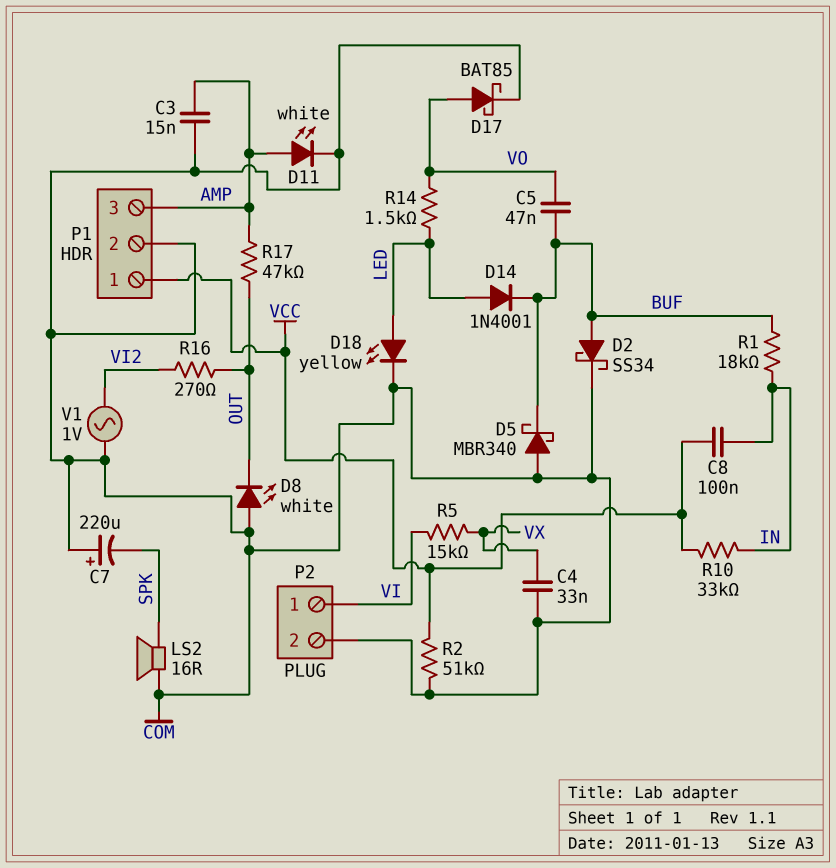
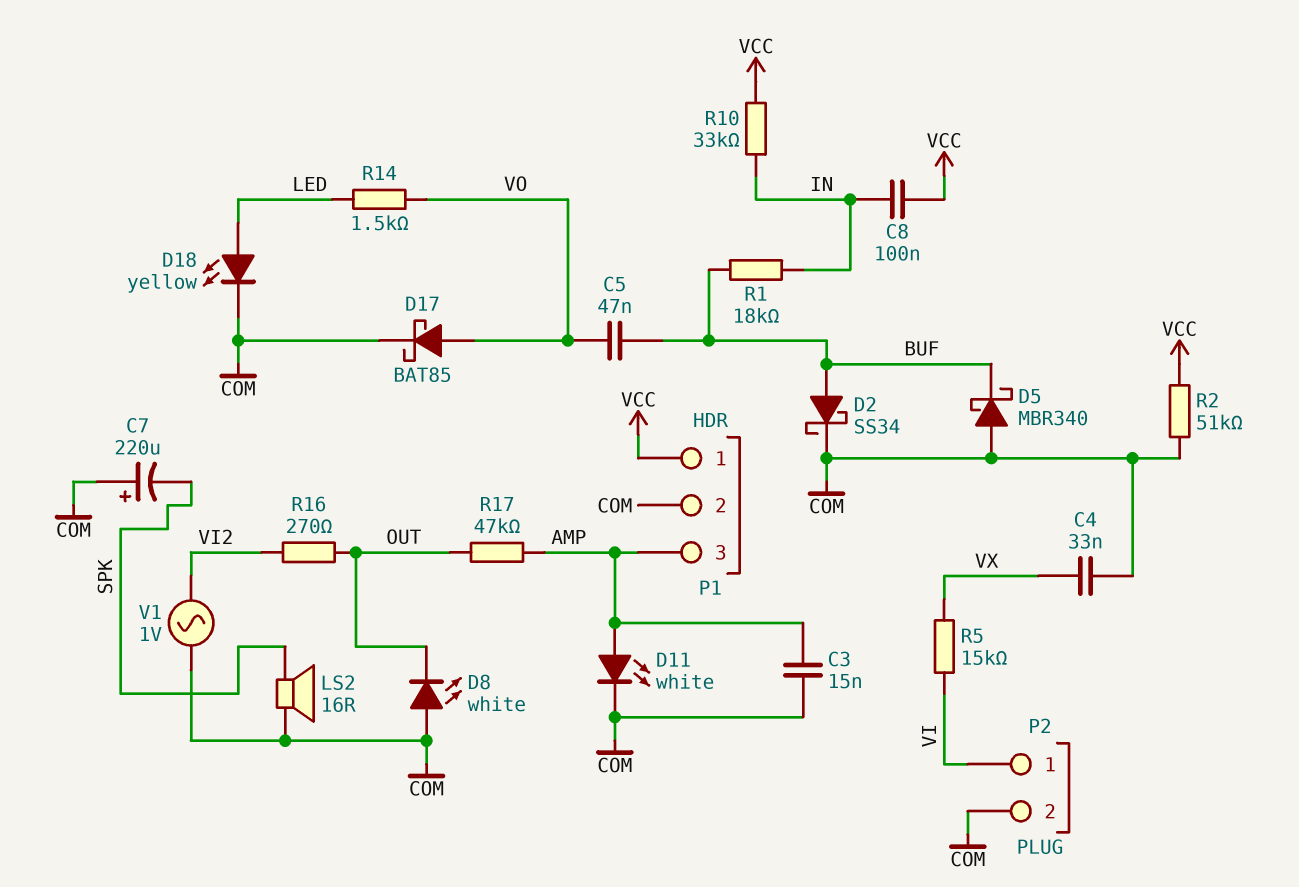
D14: diode 1N4001 (A LED, K BUF) -> none

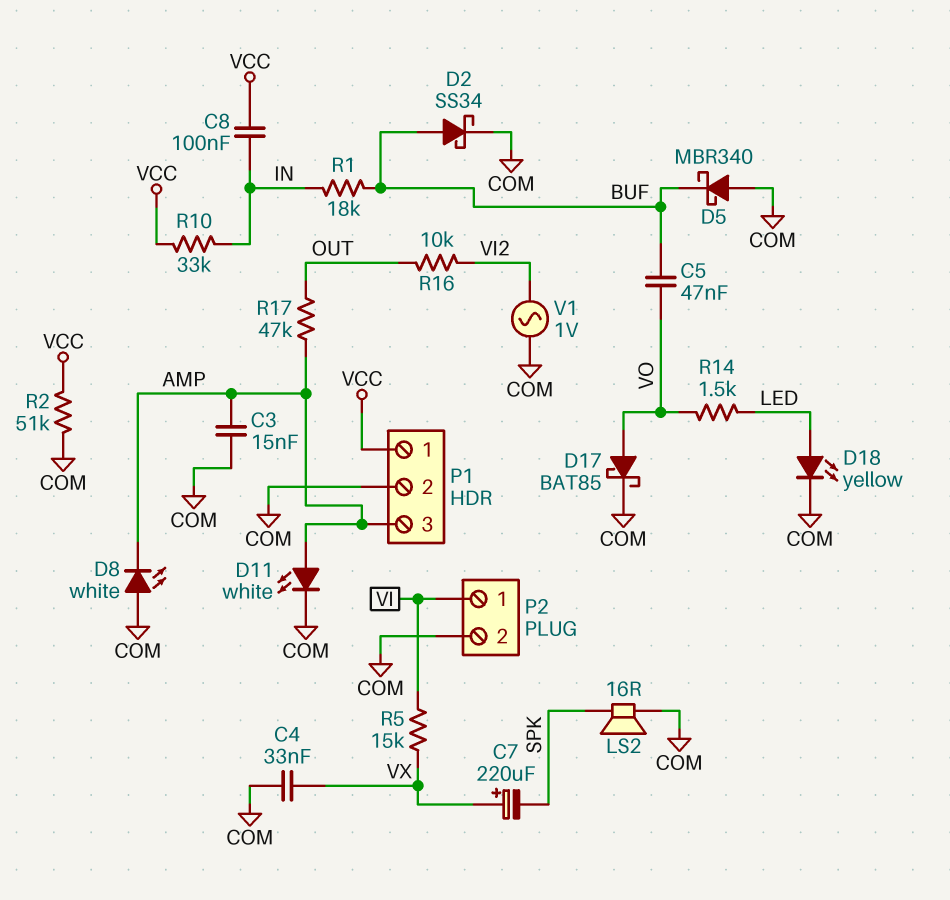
C7: 220uF (plus COM, minus SPK) -> 220uF (plus VX, minus SPK)
D8: LED white (A COM, K OUT) -> LED white (A COM, K AMP)
R16: 270 (OUT, VI2) -> 10k (OUT, VI2)

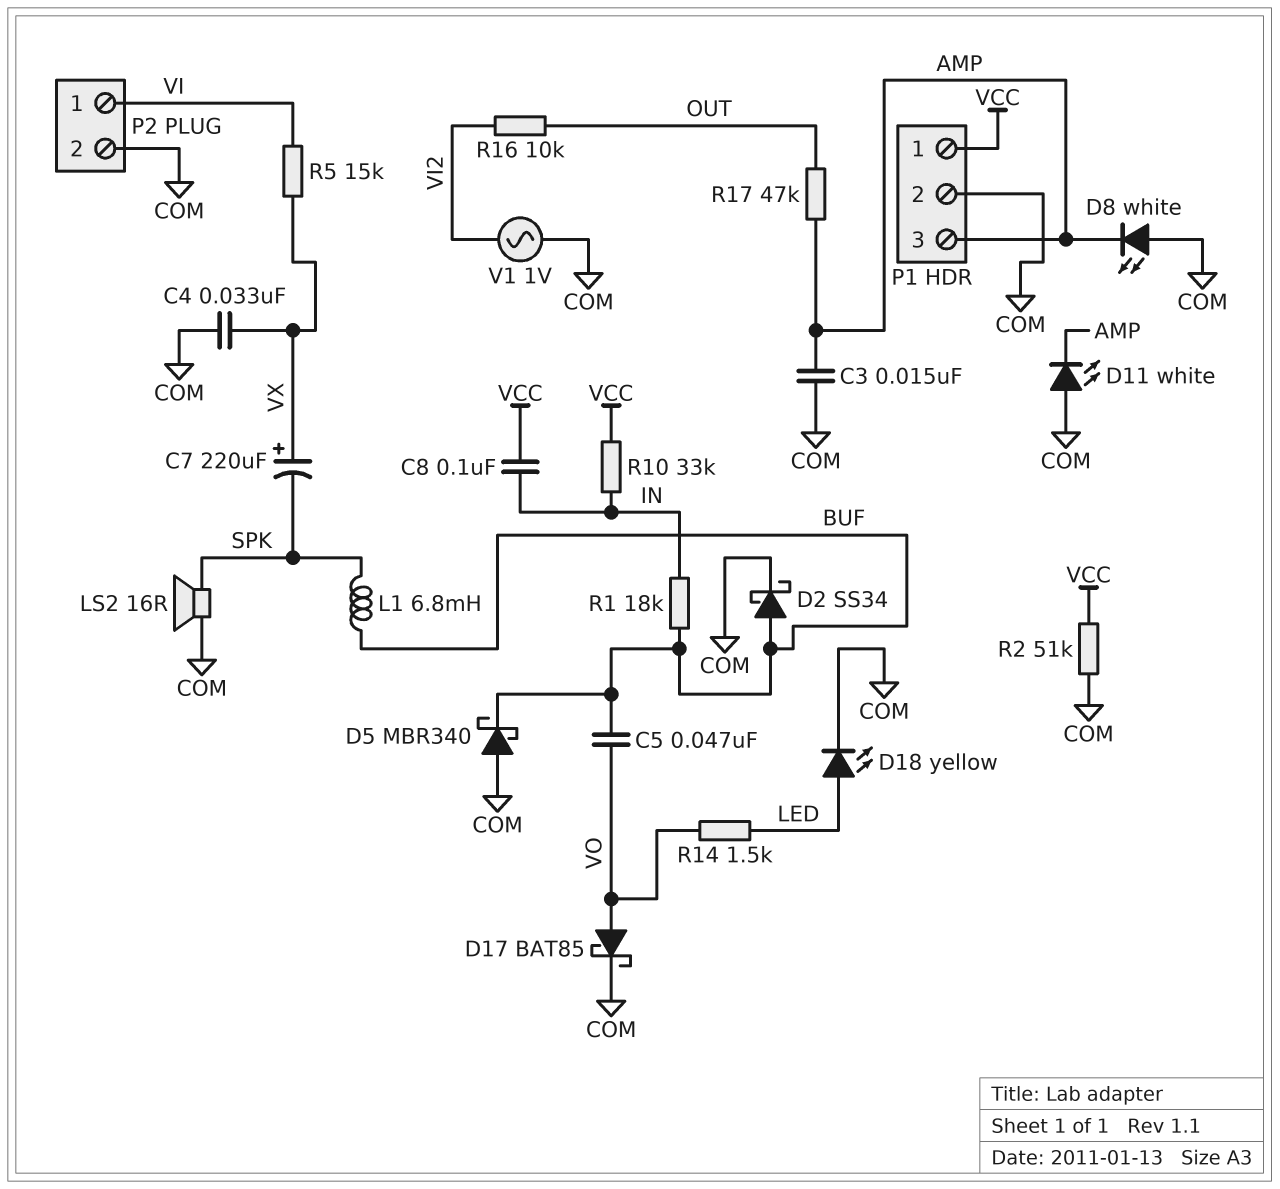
D11: LED white (A AMP, K COM) -> LED white (A COM, K AMP)
L1: none -> 6.8mH (BUF, SPK)

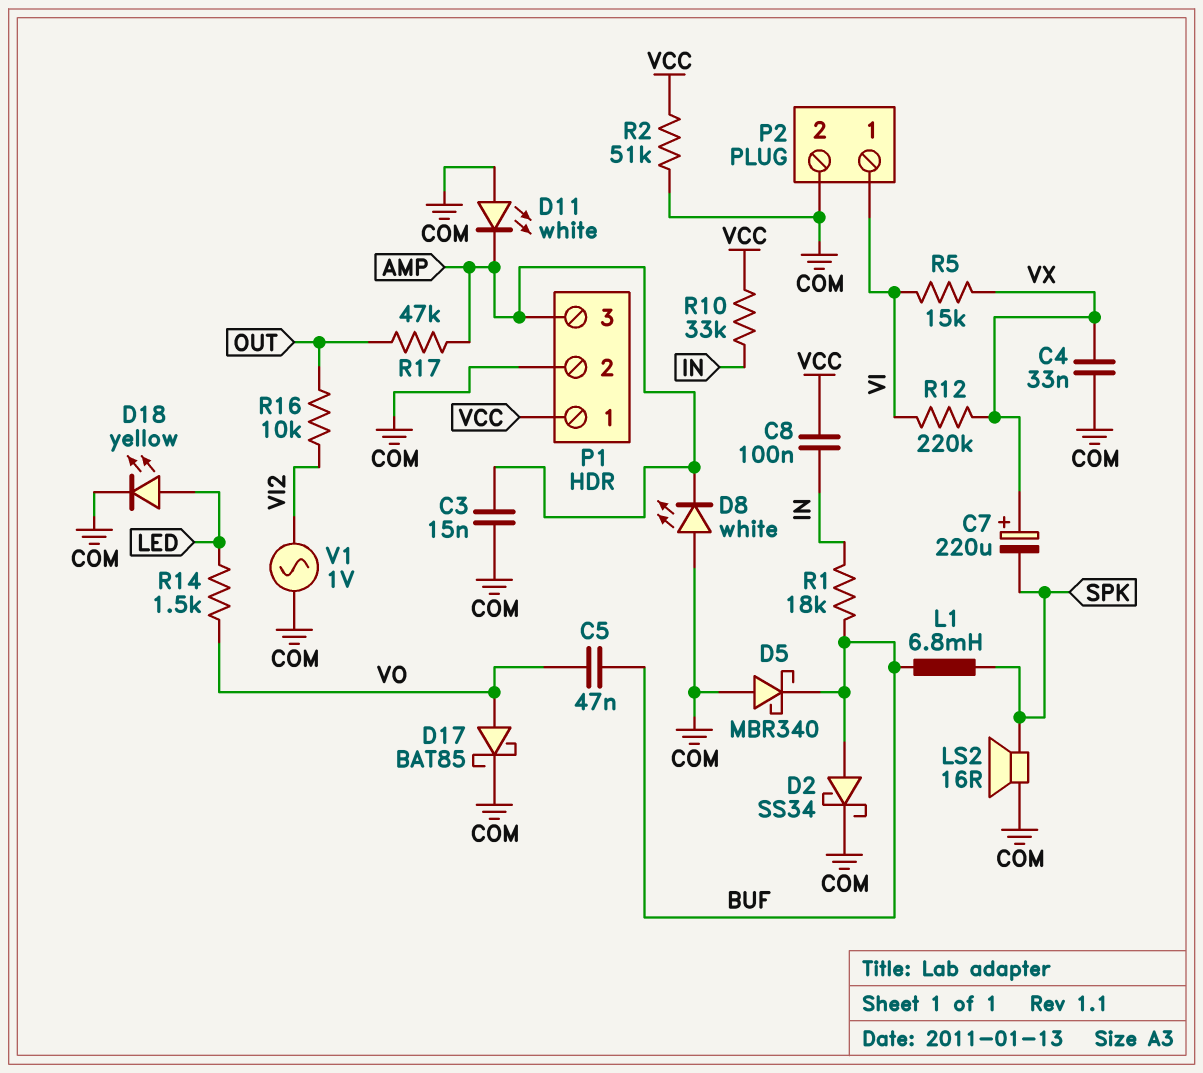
R12: none -> 220k (VI, VX)

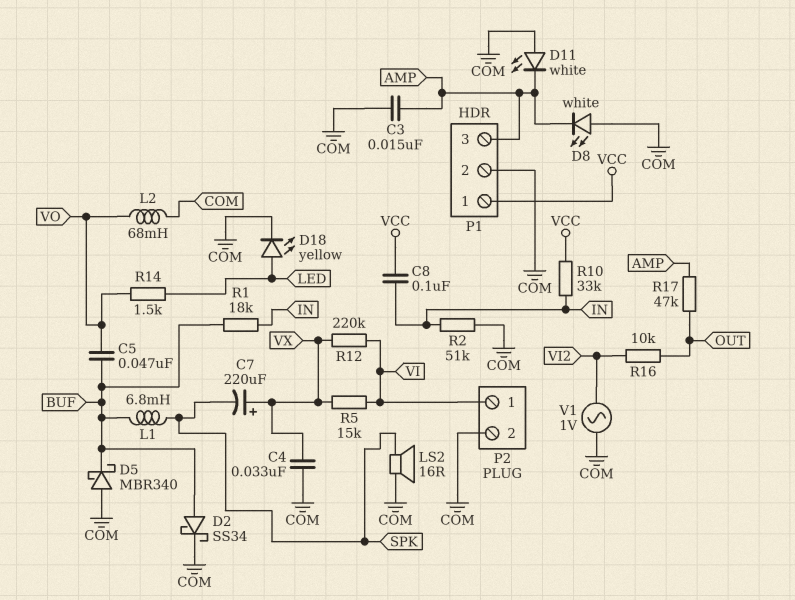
D17: schottky BAT85 (A VO, K COM) -> none
L2: none -> 68mH (COM, VO)
R2: 51k (COM, VCC) -> 51k (COM, IN)

